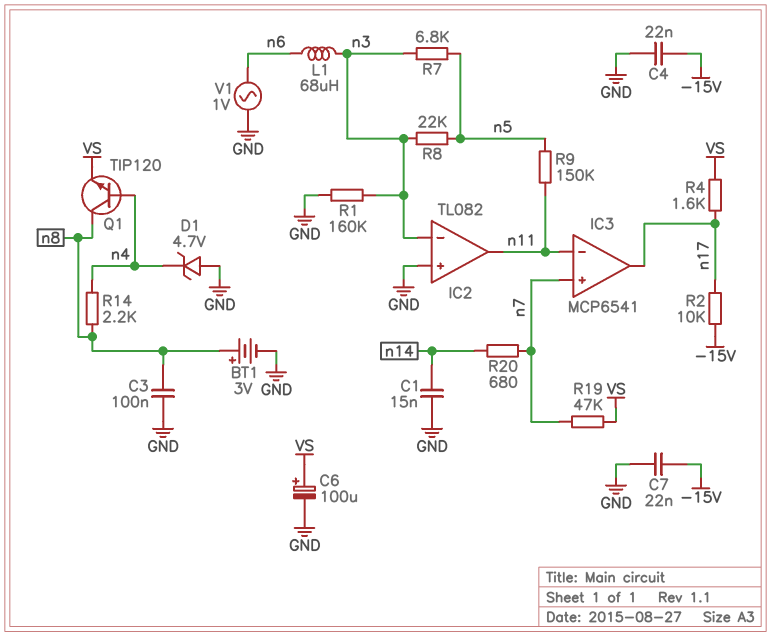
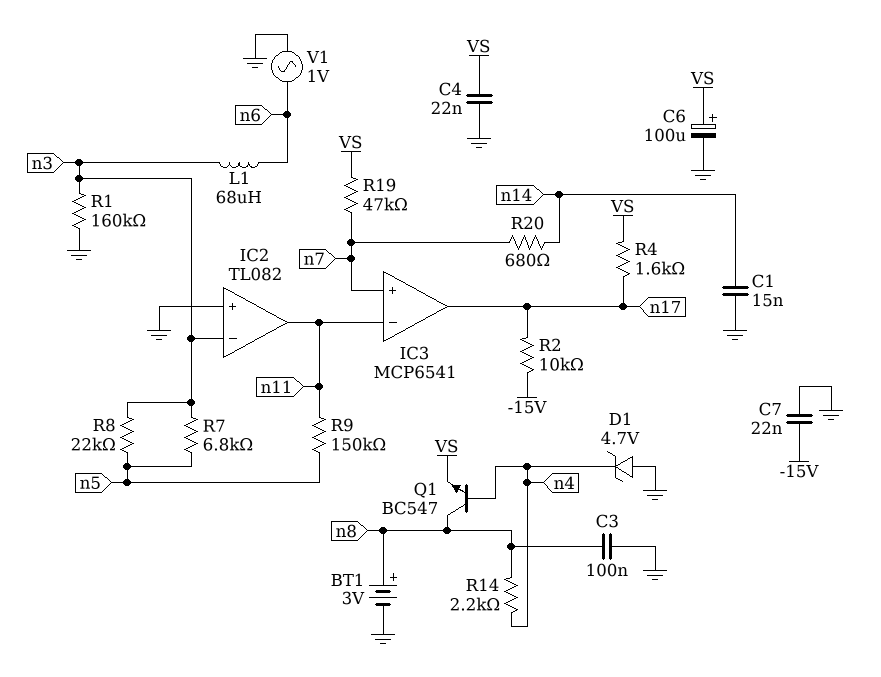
C4: 22nF (-15V, GND) -> 22nF (GND, VS)
Q1: NPN TIP120 (B n4, C n8, E VS) -> NPN BC547 (B n4, C n8, E VS)

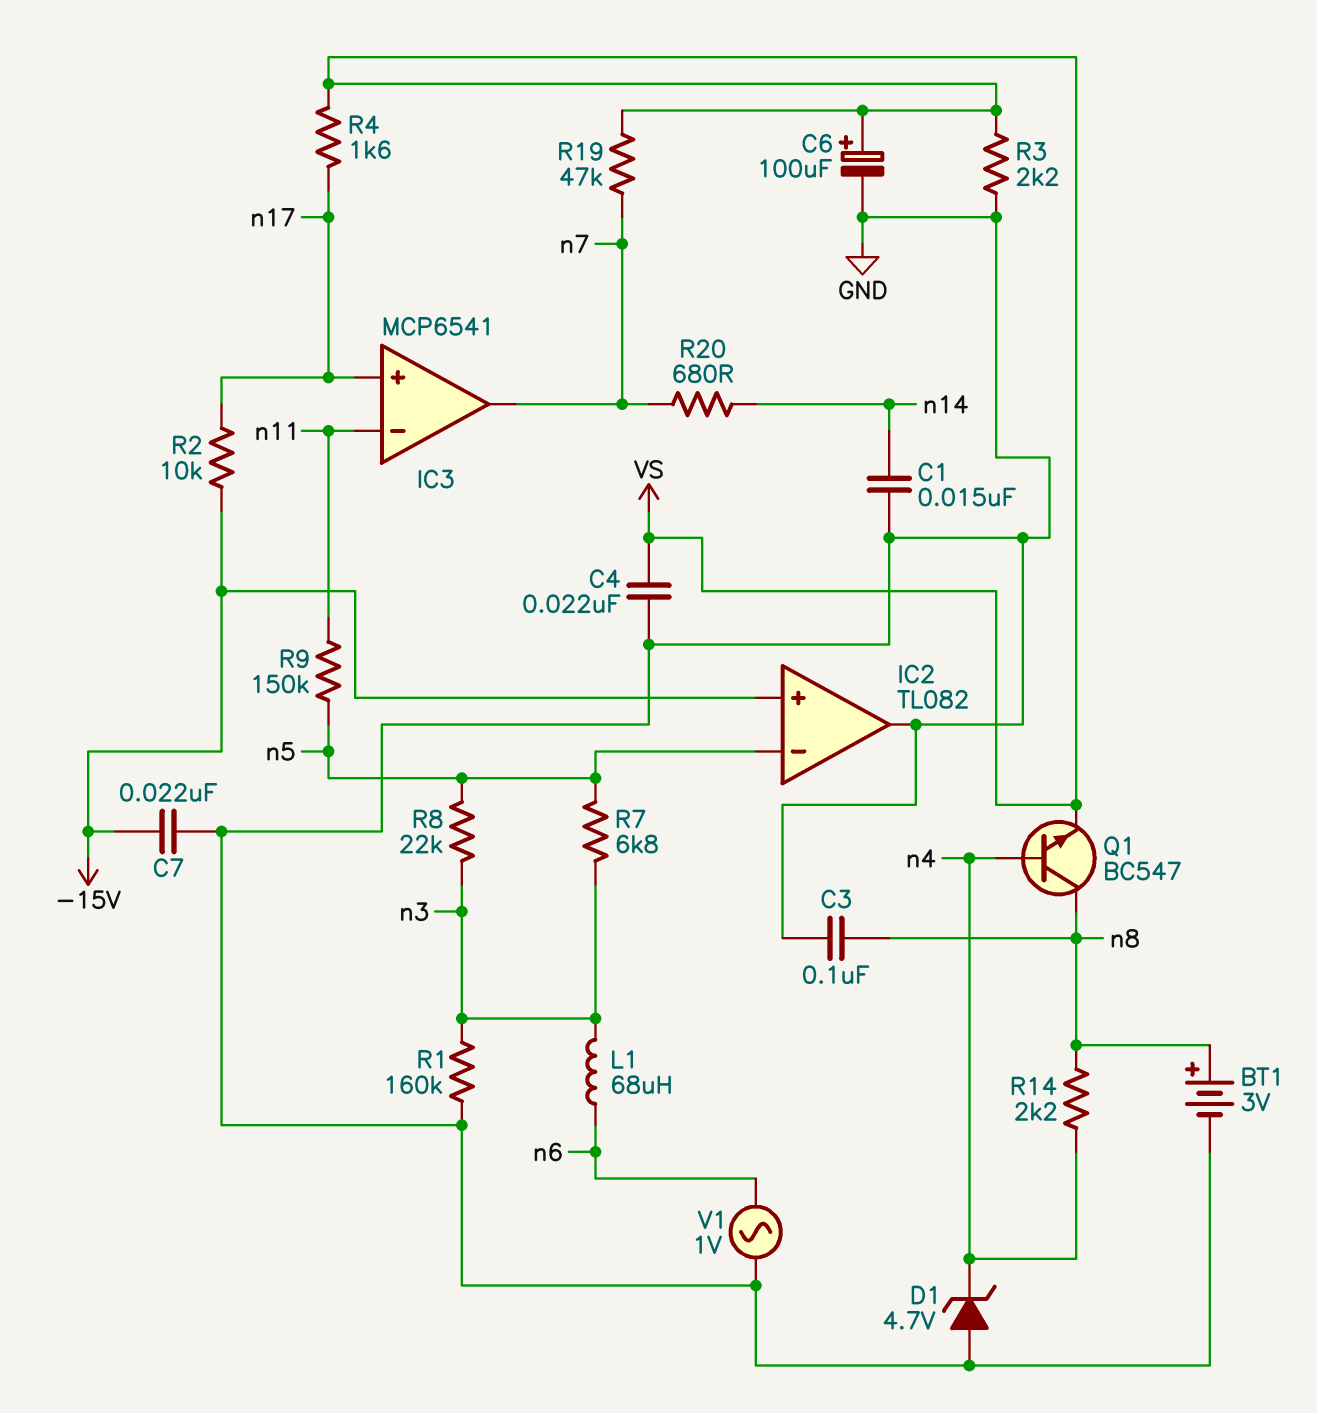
IC2 pin in+: GND -> -15V
IC2 pin in-: n3 -> n5
IC2 pin out: n11 -> GND
IC3 pin in+: n7 -> n17
IC3 pin out: n17 -> n7
R3: none -> 2.2k (GND, VS)

